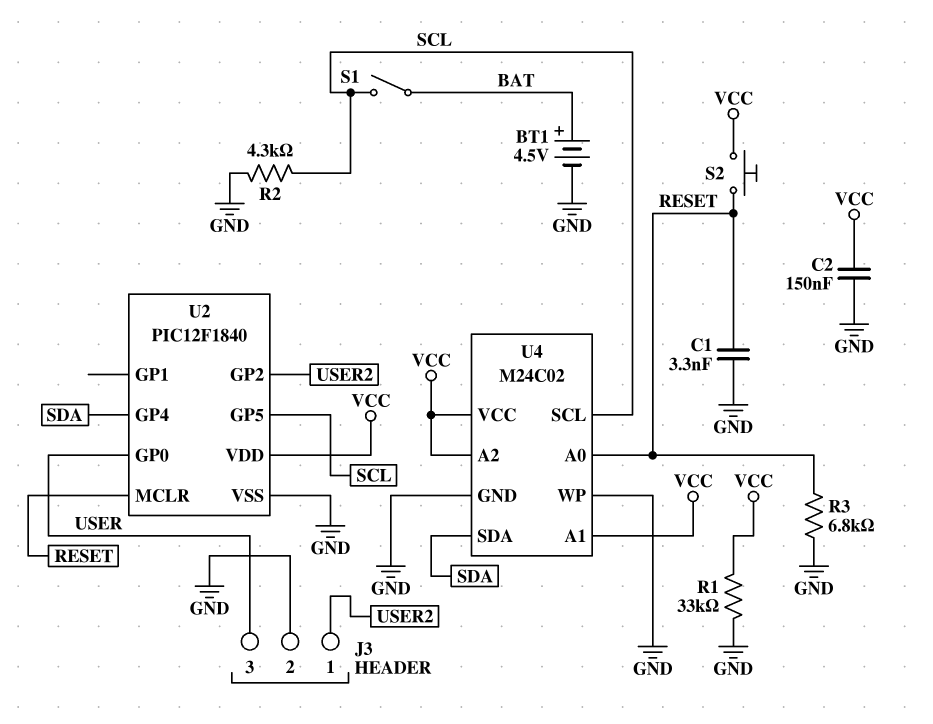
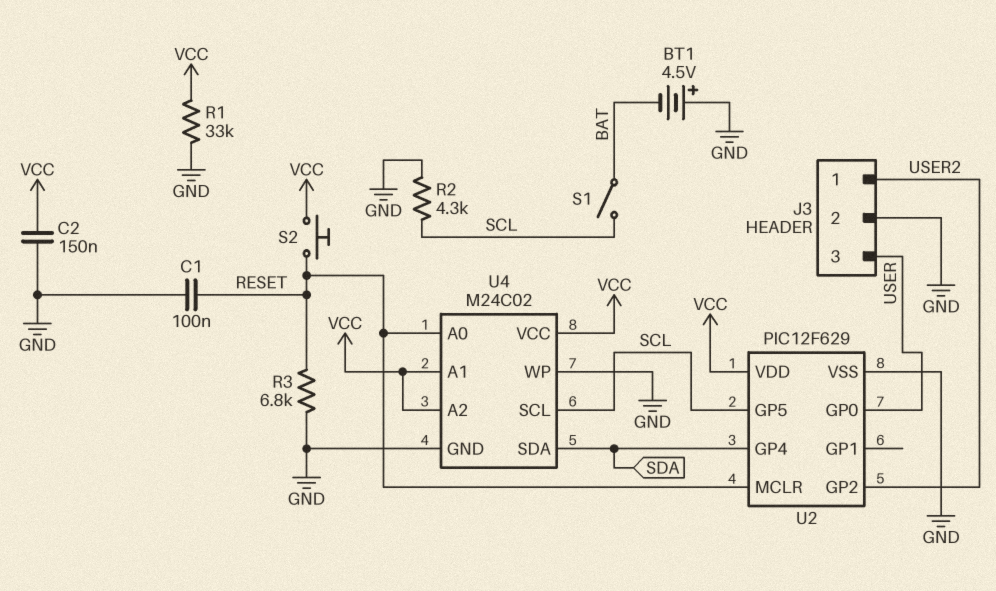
BT1: 4.5V (plus BAT, minus GND) -> 4.5V (plus GND, minus BAT)
C1: 3.3nF (GND, RESET) -> 100nF (GND, RESET)
U2: PIC12F1840 -> PIC12F629

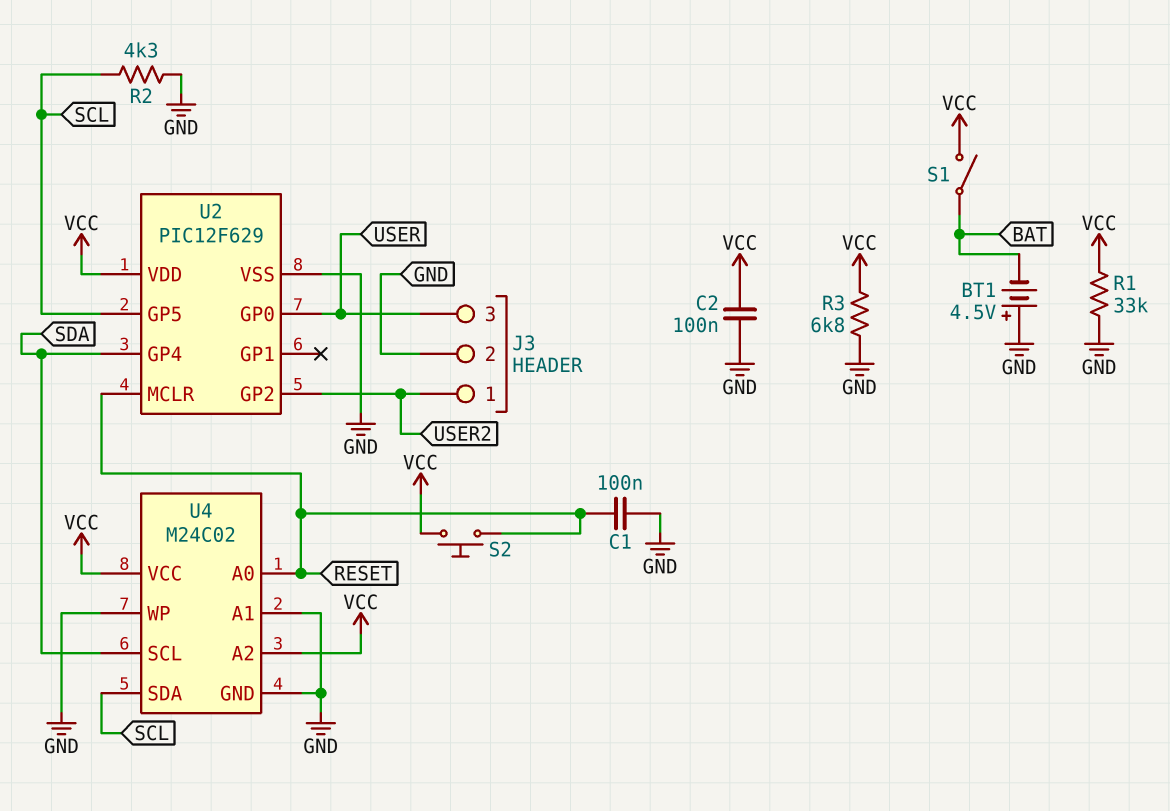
C2: 150nF (GND, VCC) -> 100nF (GND, VCC)
R3: 6.8k (GND, RESET) -> 6.8k (GND, VCC)
S1: switch (BAT, SCL) -> switch (BAT, VCC)
U4 pin A1: VCC -> GND
U4 pin SCL: SCL -> SDA
U4 pin SDA: SDA -> SCL

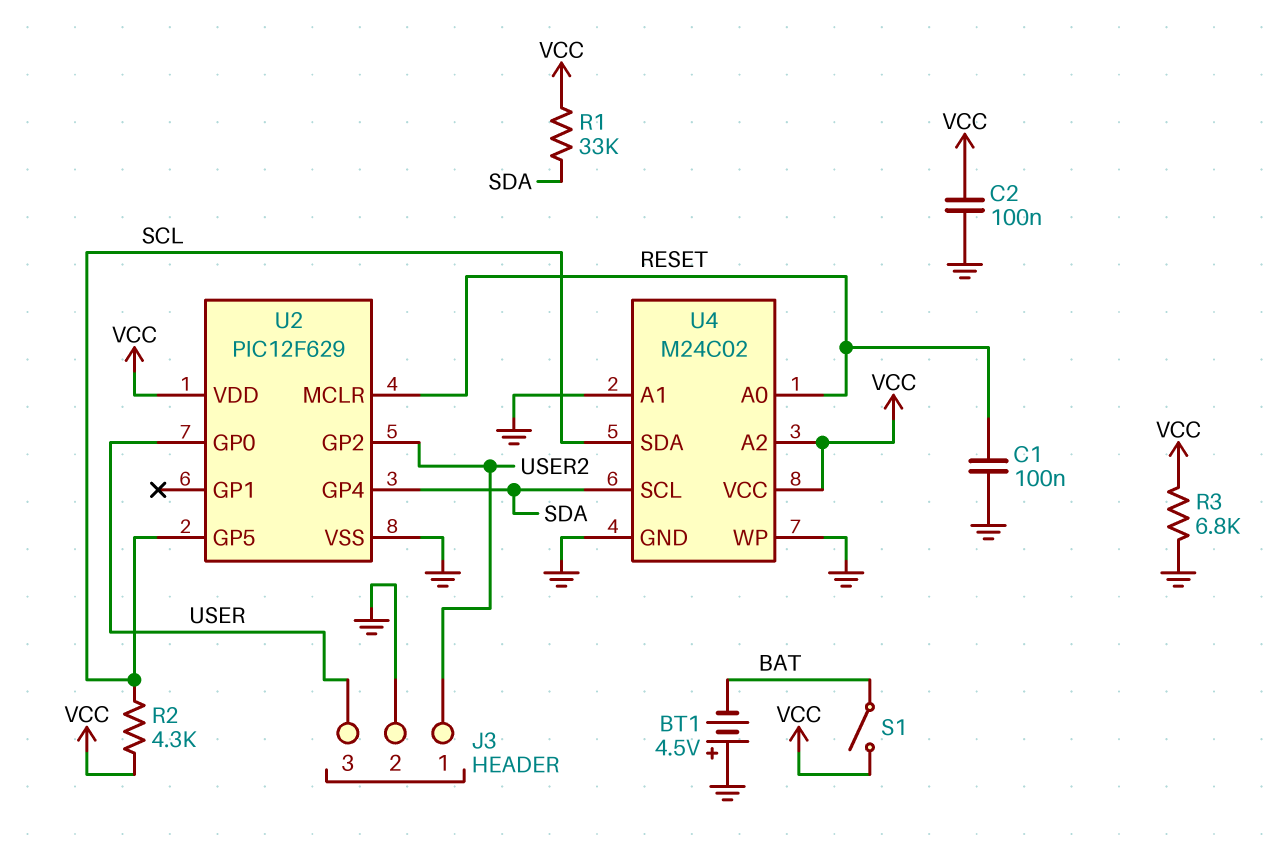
R1: 33k (GND, VCC) -> 33k (SDA, VCC)
R2: 4.3k (GND, SCL) -> 4.3k (SCL, VCC)
S2: button (RESET, VCC) -> none

